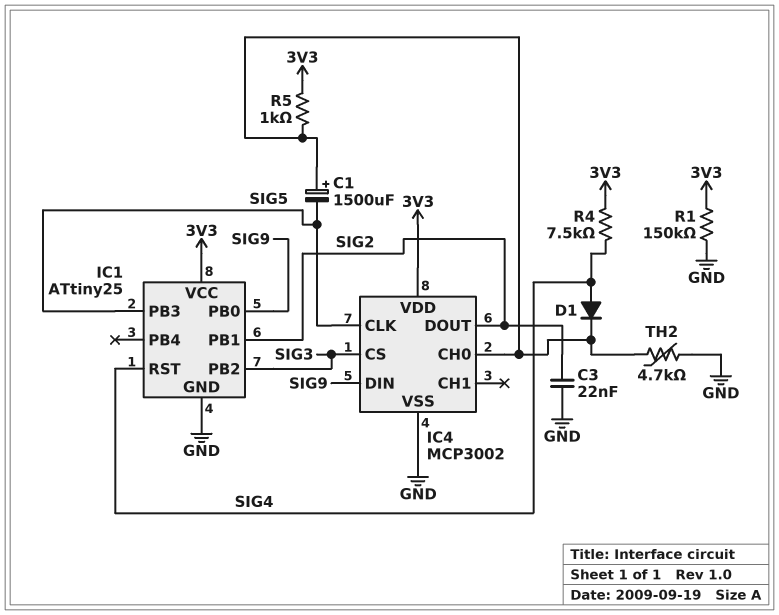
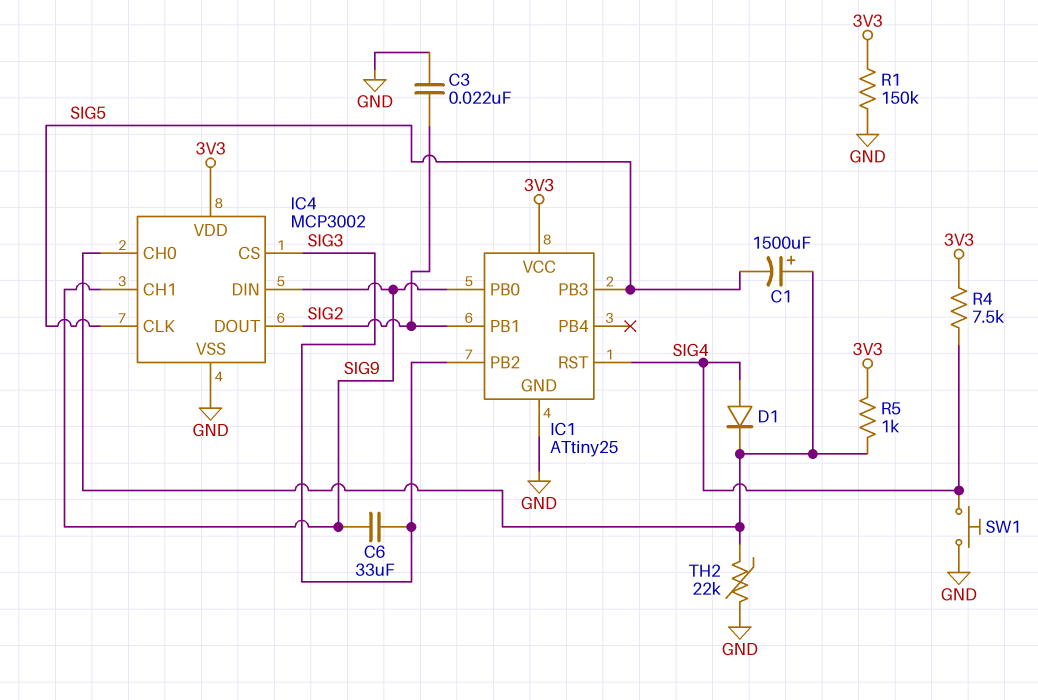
C6: none -> 33uF (SIG3, SIG9)
IC4 pin CH1: none -> SIG9
SW1: none -> button (GND, SIG4)
TH2: 4.7k (GND, IC4/CH0) -> 22k (GND, IC4/CH0)

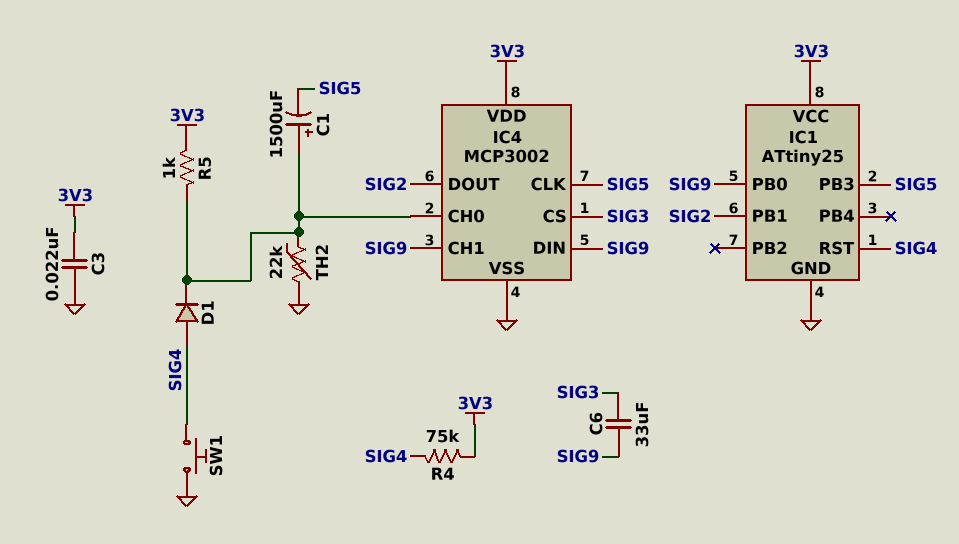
C3: 22nF (GND, SIG2) -> 22nF (3V3, GND)
IC1 pin PB2: SIG3 -> none
R1: 150k (3V3, GND) -> none
R4: 7.5k (3V3, SIG4) -> 75k (3V3, SIG4)

